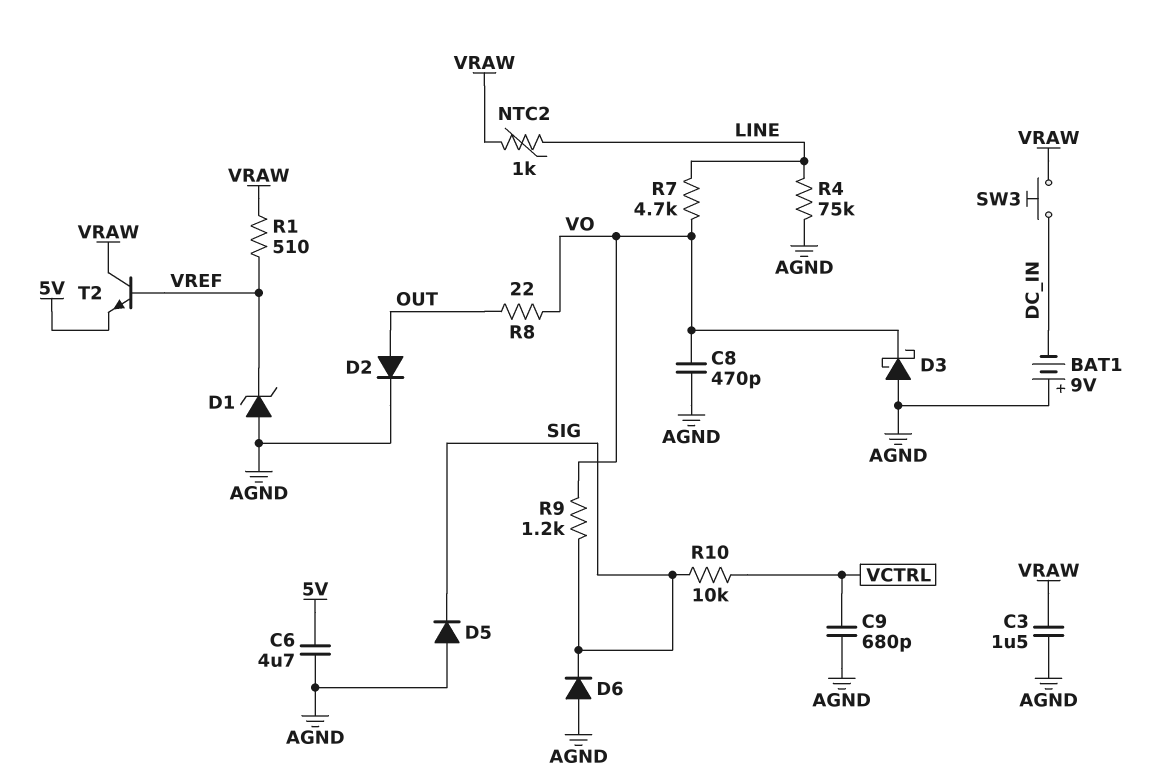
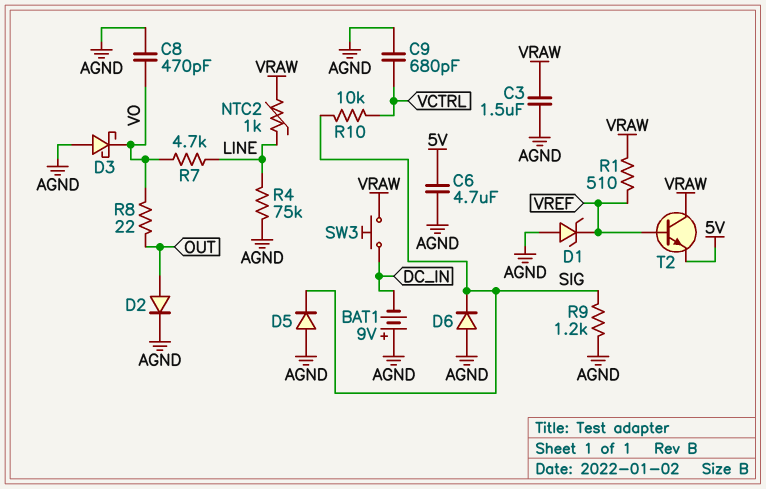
R9: 1.2k (SIG, VO) -> 1.2k (AGND, SIG)

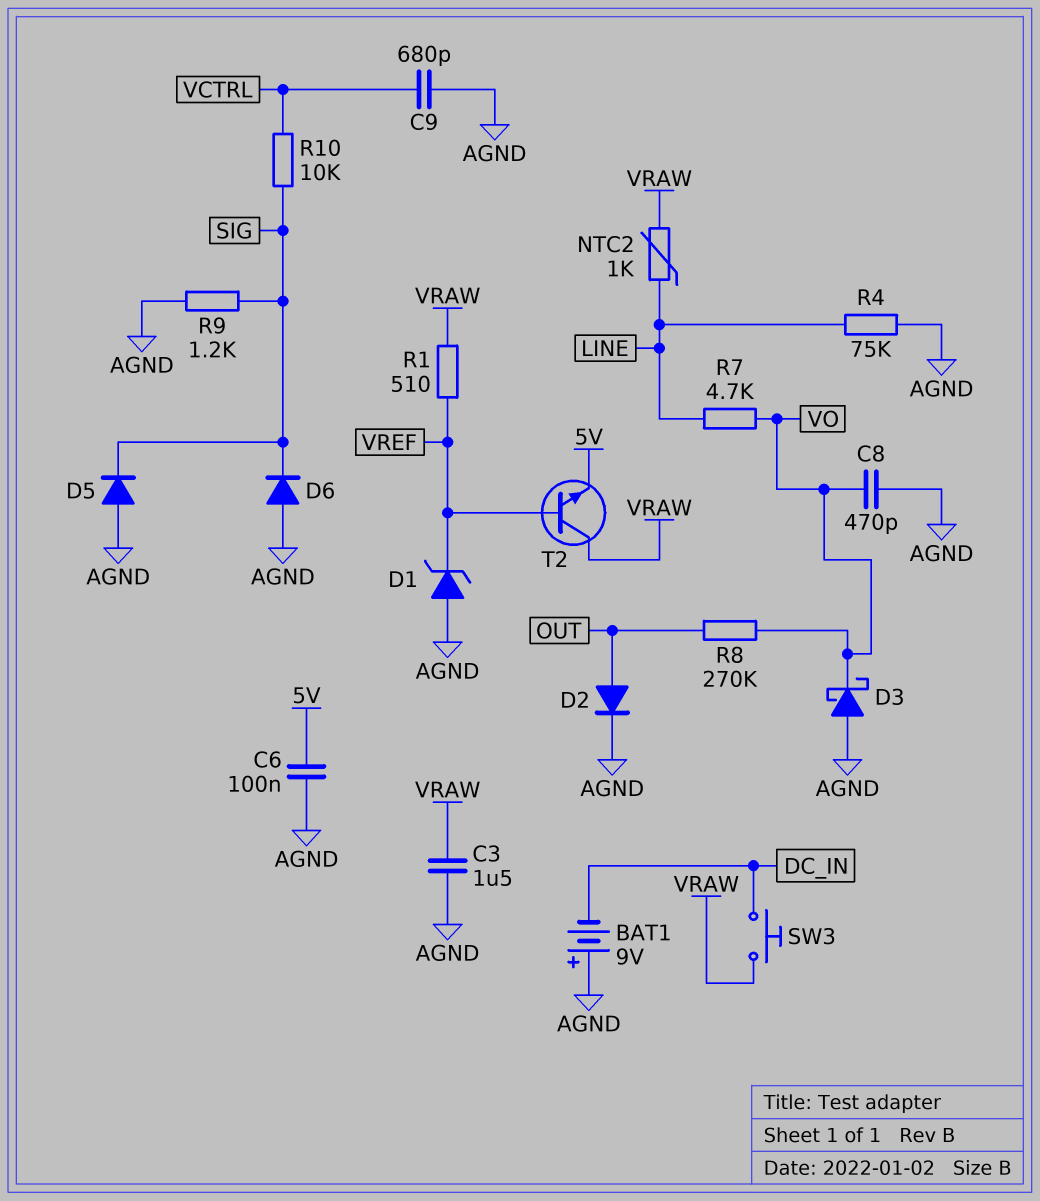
C6: 4.7uF (5V, AGND) -> 100nF (5V, AGND)
R8: 22 (OUT, VO) -> 270k (OUT, VO)

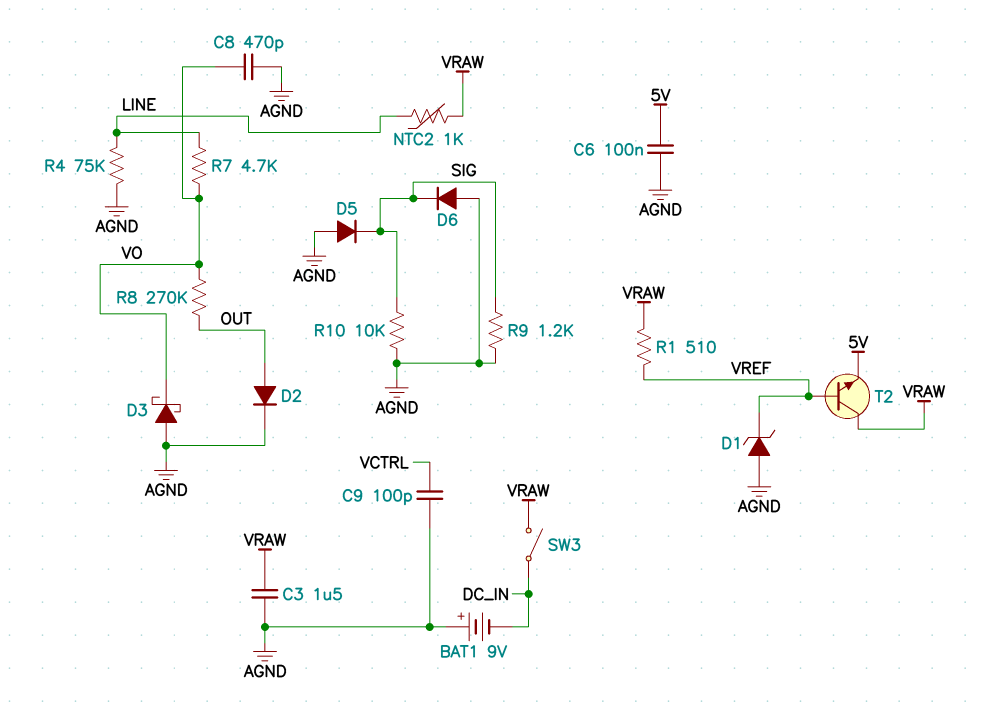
C9: 680pF (AGND, VCTRL) -> 100pF (AGND, VCTRL)
R10: 10k (SIG, VCTRL) -> 10k (AGND, SIG)
SW3: button (DC_IN, VRAW) -> switch (DC_IN, VRAW)

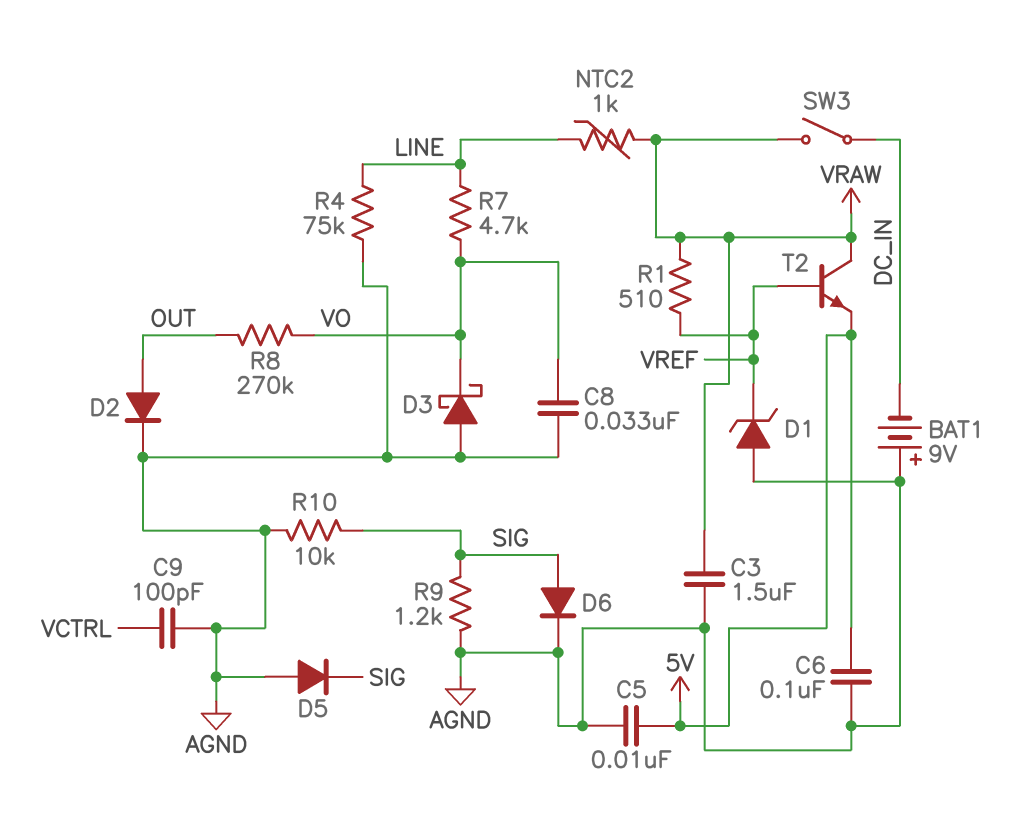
C5: none -> 10nF (5V, AGND)
C8: 470pF (AGND, VO) -> 33nF (AGND, VO)
D6: diode (A AGND, K SIG) -> diode (A SIG, K AGND)

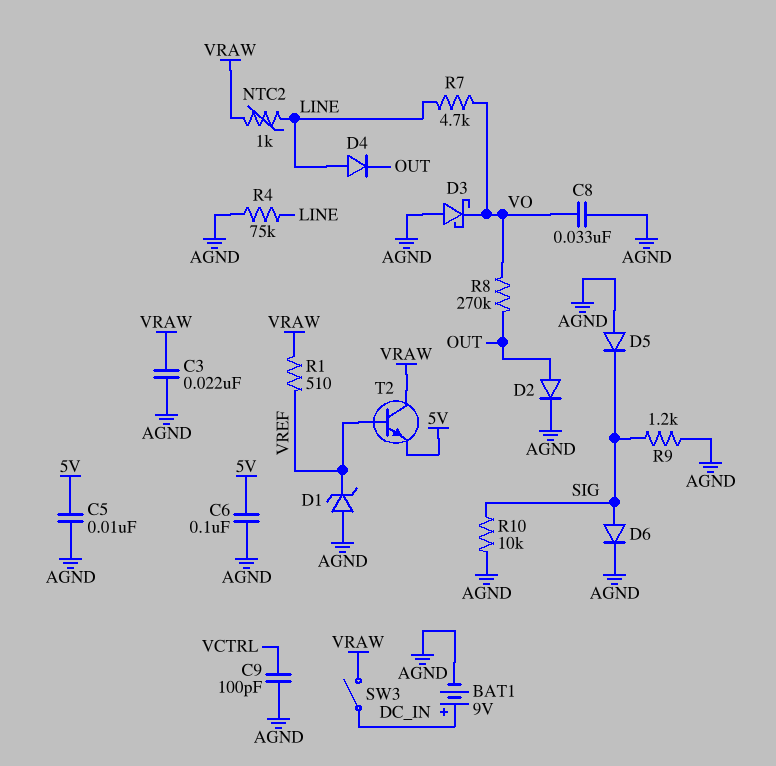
BAT1: 9V (plus AGND, minus DC_IN) -> 9V (plus DC_IN, minus AGND)
C3: 1.5uF (AGND, VRAW) -> 22nF (AGND, VRAW)
D4: none -> diode (A LINE, K OUT)

